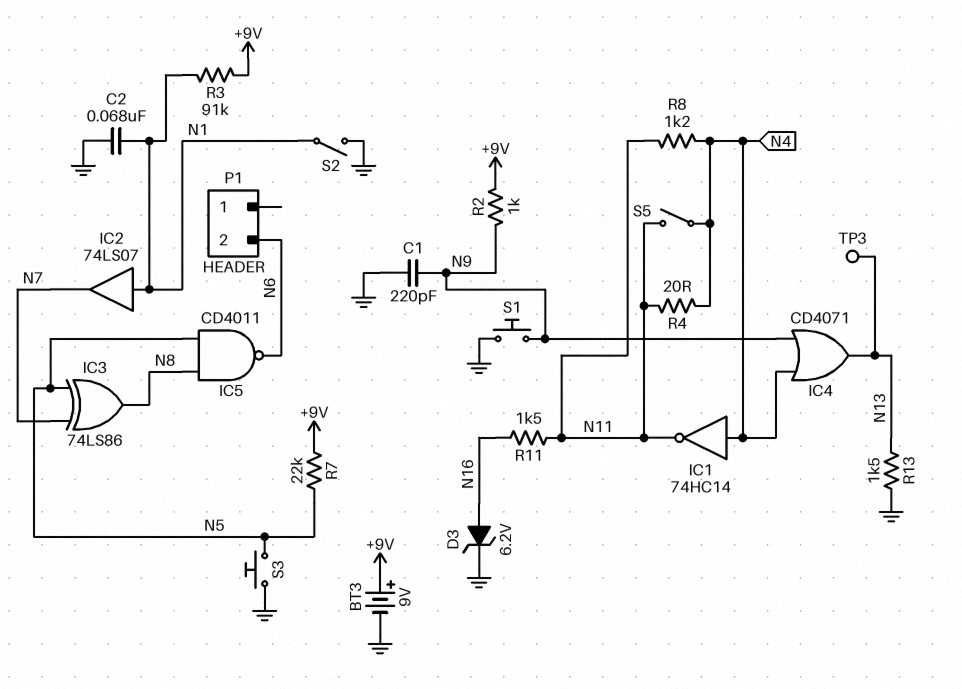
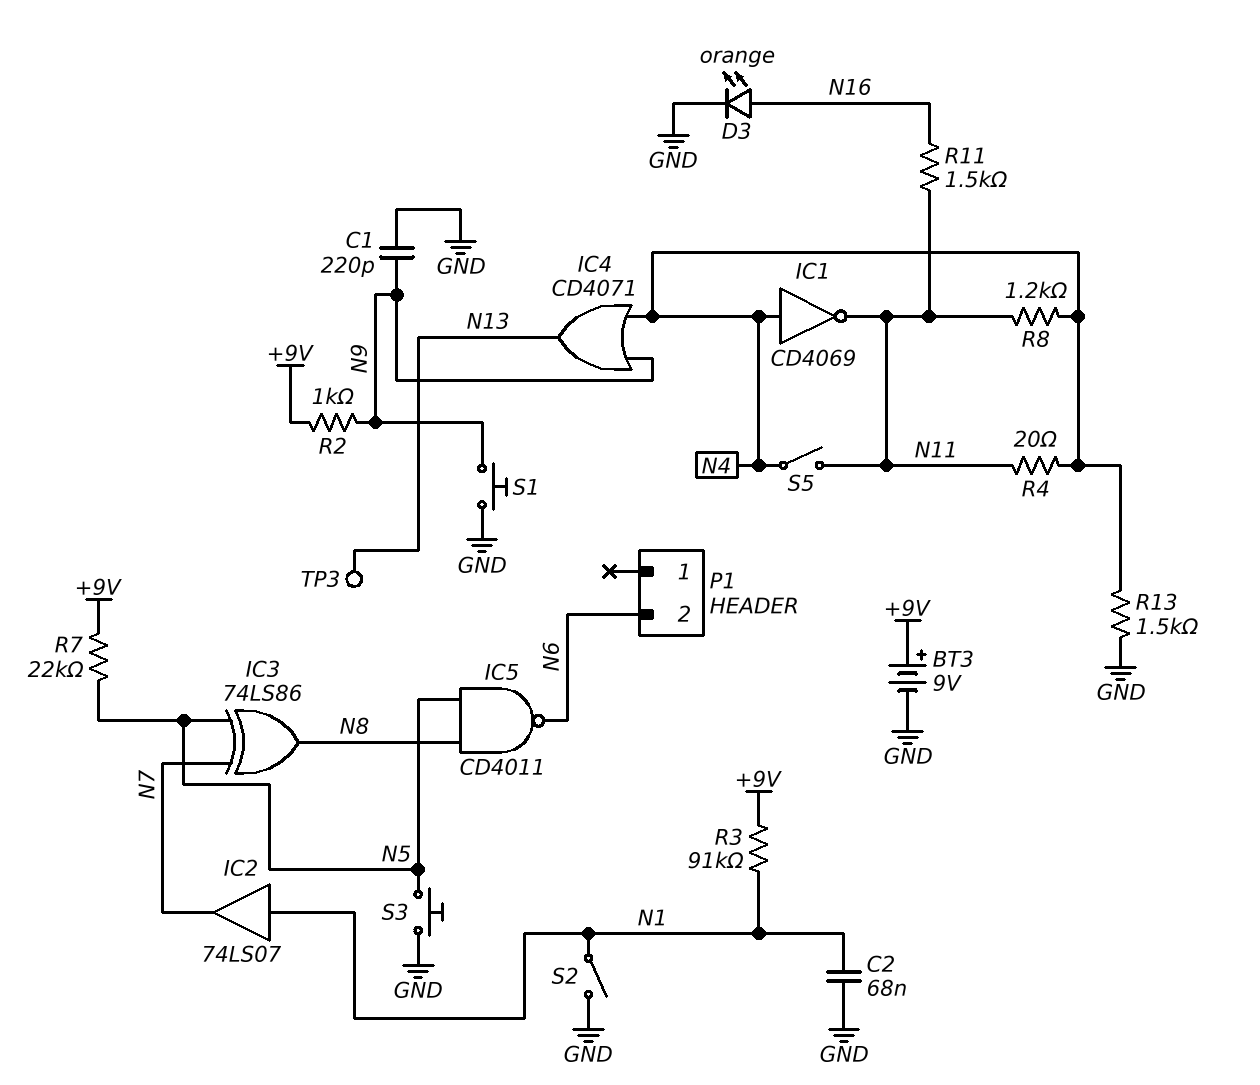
D3: zener 6.2V (A N16, K GND) -> LED orange (A N16, K GND)
IC1: NOT 74HC14 (in N4, out N11) -> NOT CD4069 (in N4, out N11)
R13: 1.5k (GND, N13) -> 1.5k (GND, N4)

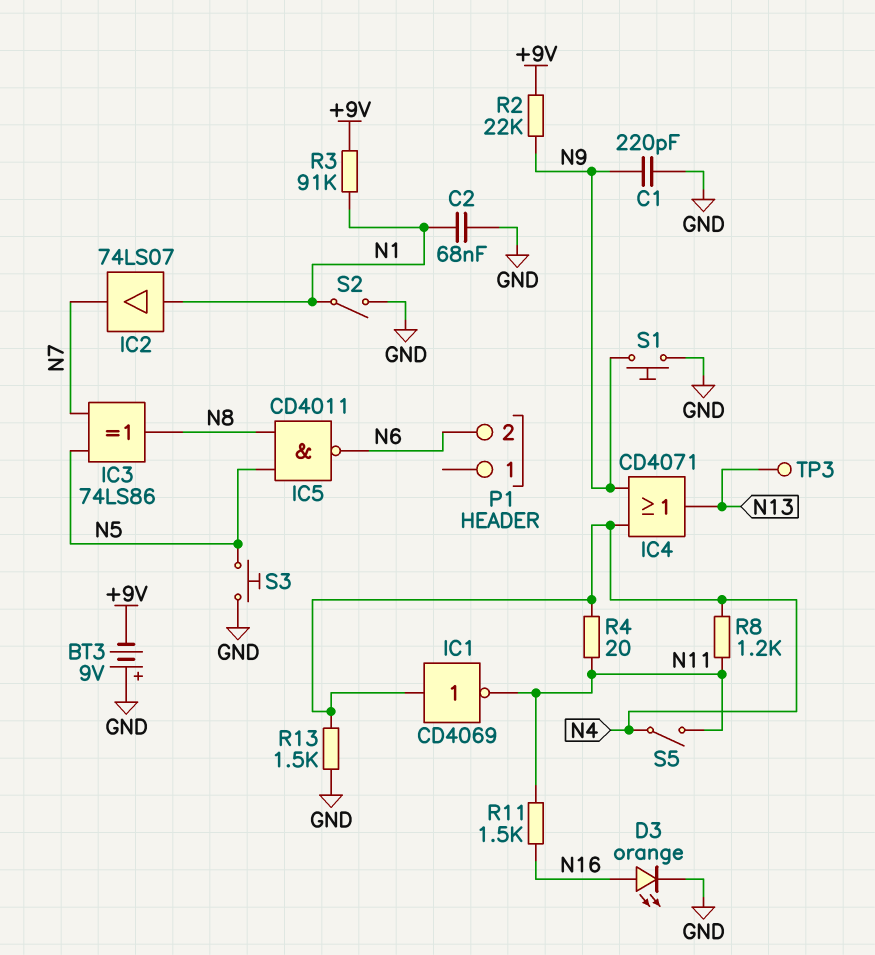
BT3: 9V (plus +9V, minus GND) -> 9V (plus GND, minus +9V)
R2: 1k (+9V, N9) -> 22k (+9V, N9)
R7: 22k (+9V, N5) -> none

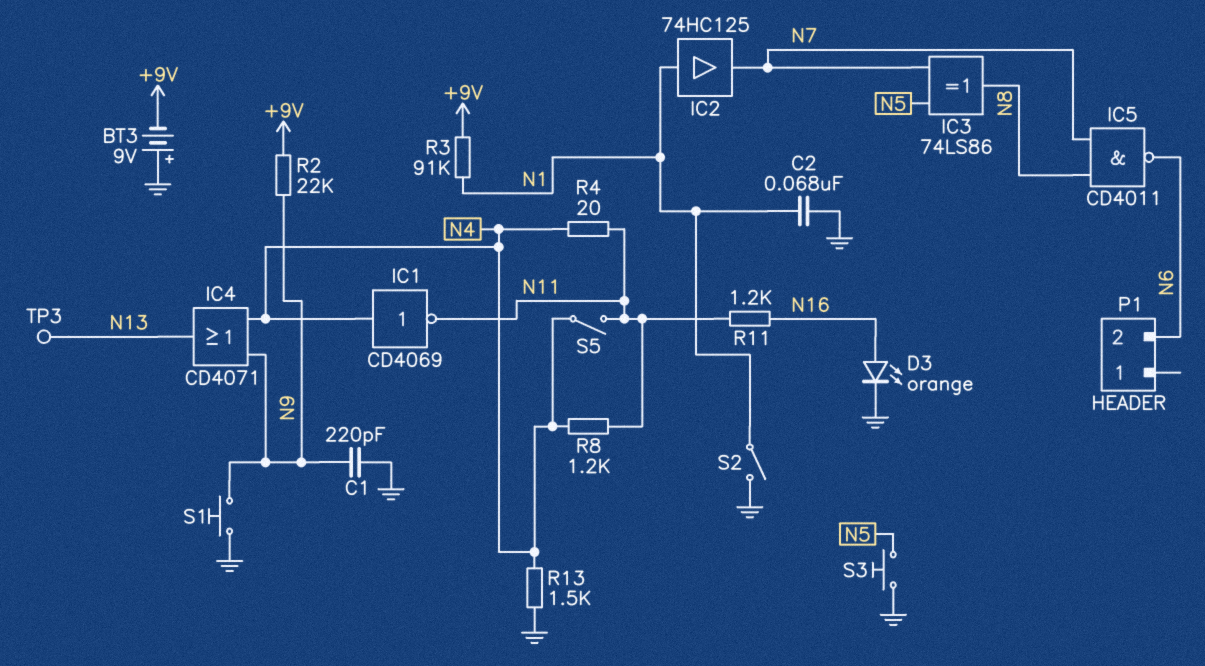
IC2: buffer 74LS07 (in N1, out N7) -> buffer 74HC125 (in N1, out N7)
IC5: NAND CD4011 (in N5, in N8, out N6) -> NAND CD4011 (in N7, in N8, out N6)
R11: 1.5k (N11, N16) -> 1.2k (N11, N16)

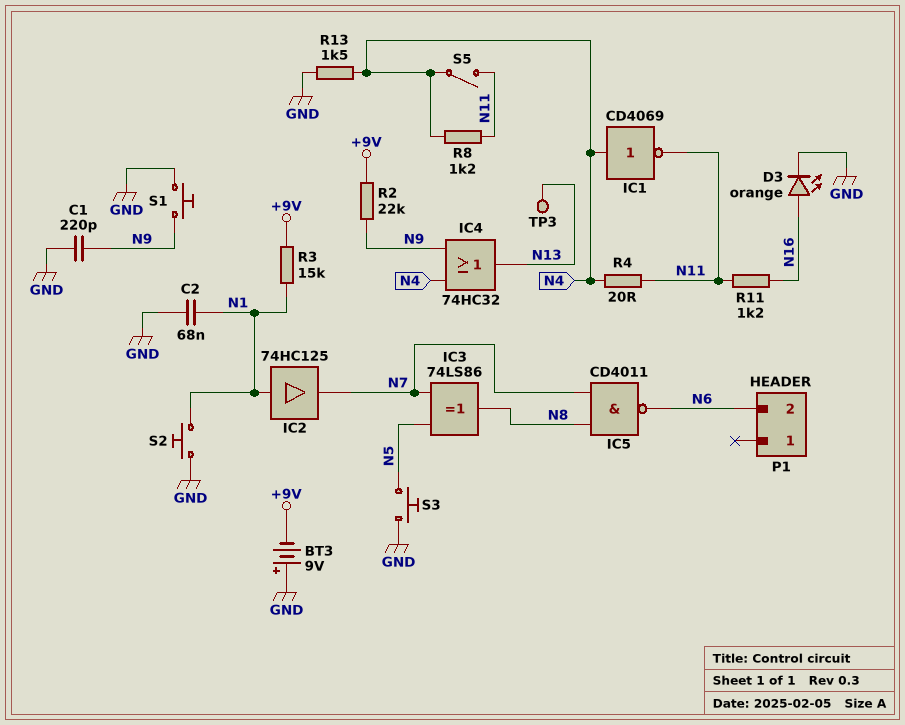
IC4: OR CD4071 (in N4, in N9, out N13) -> OR 74HC32 (in N4, in N9, out N13)
R3: 91k (+9V, N1) -> 15k (+9V, N1)
S2: switch (GND, N1) -> button (GND, N1)

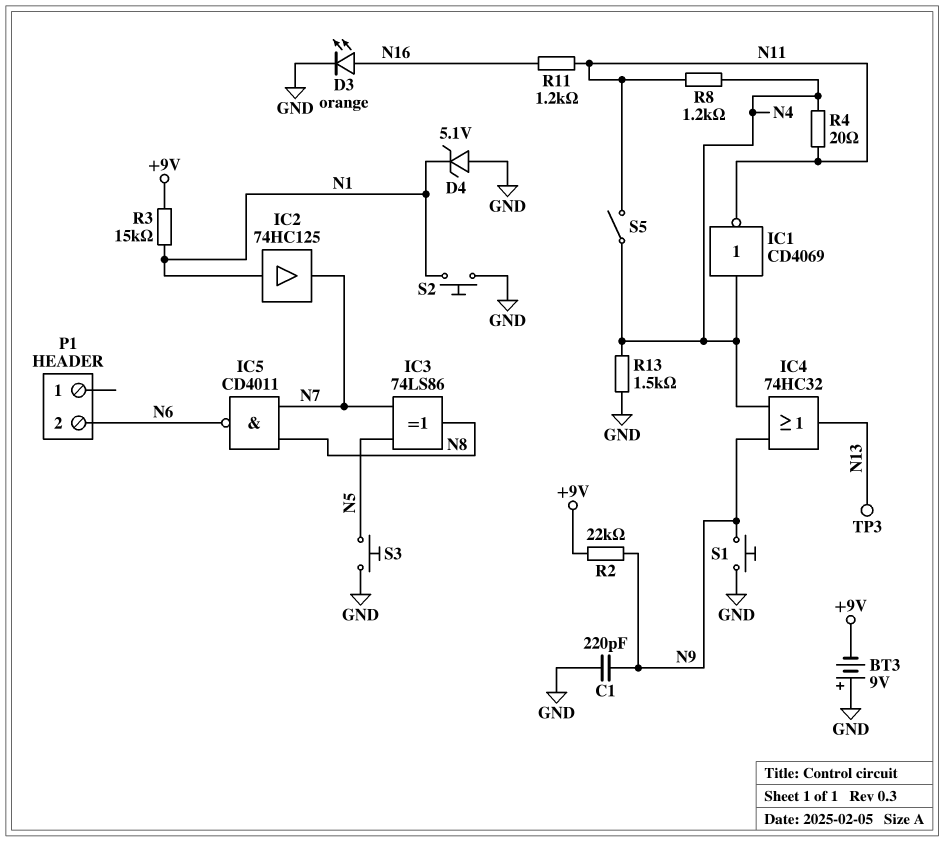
C2: 68nF (GND, N1) -> none
D4: none -> zener 5.1V (A GND, K N1)

